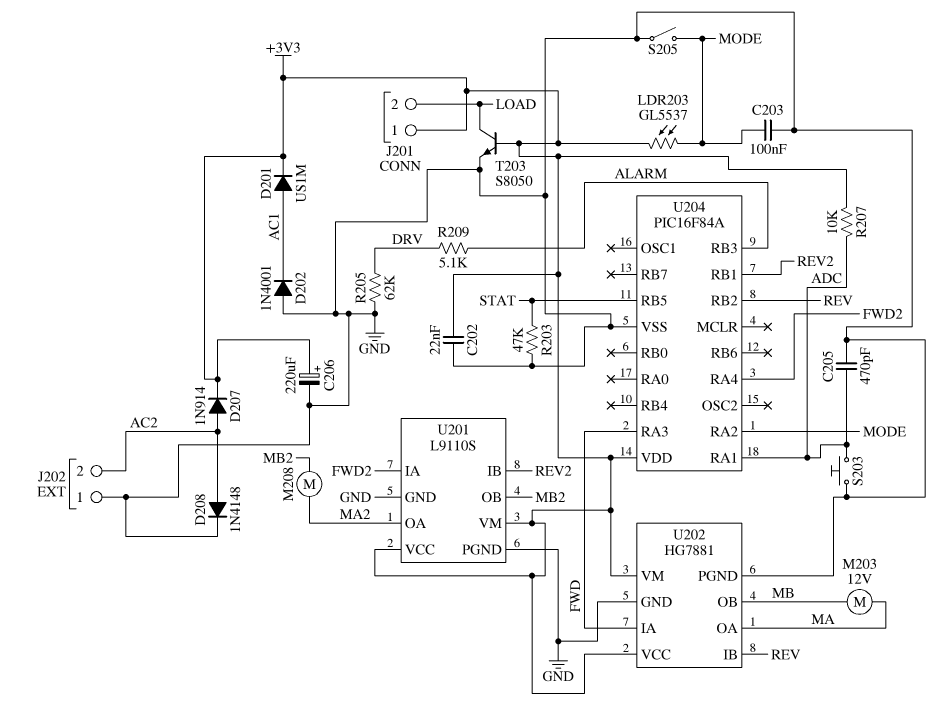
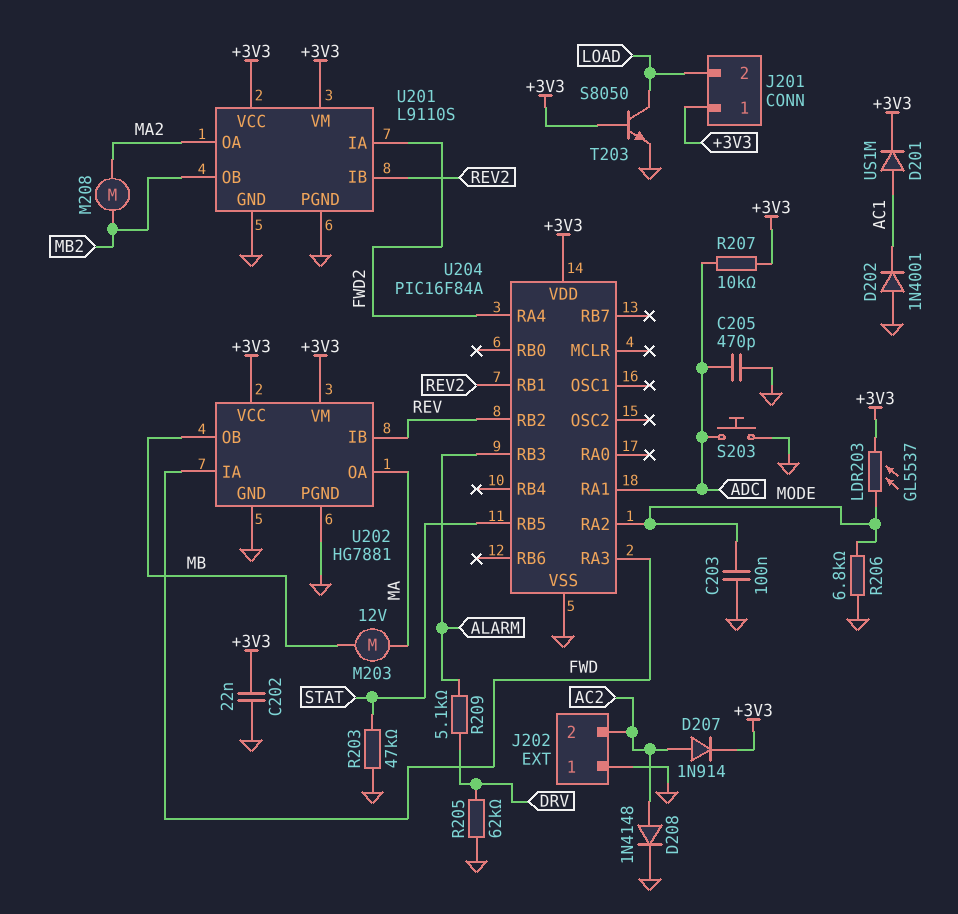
C206: 220uF (plus +3V3, minus GND) -> none
R206: none -> 6.8k (GND, MODE)
S205: switch (GND, MODE) -> none

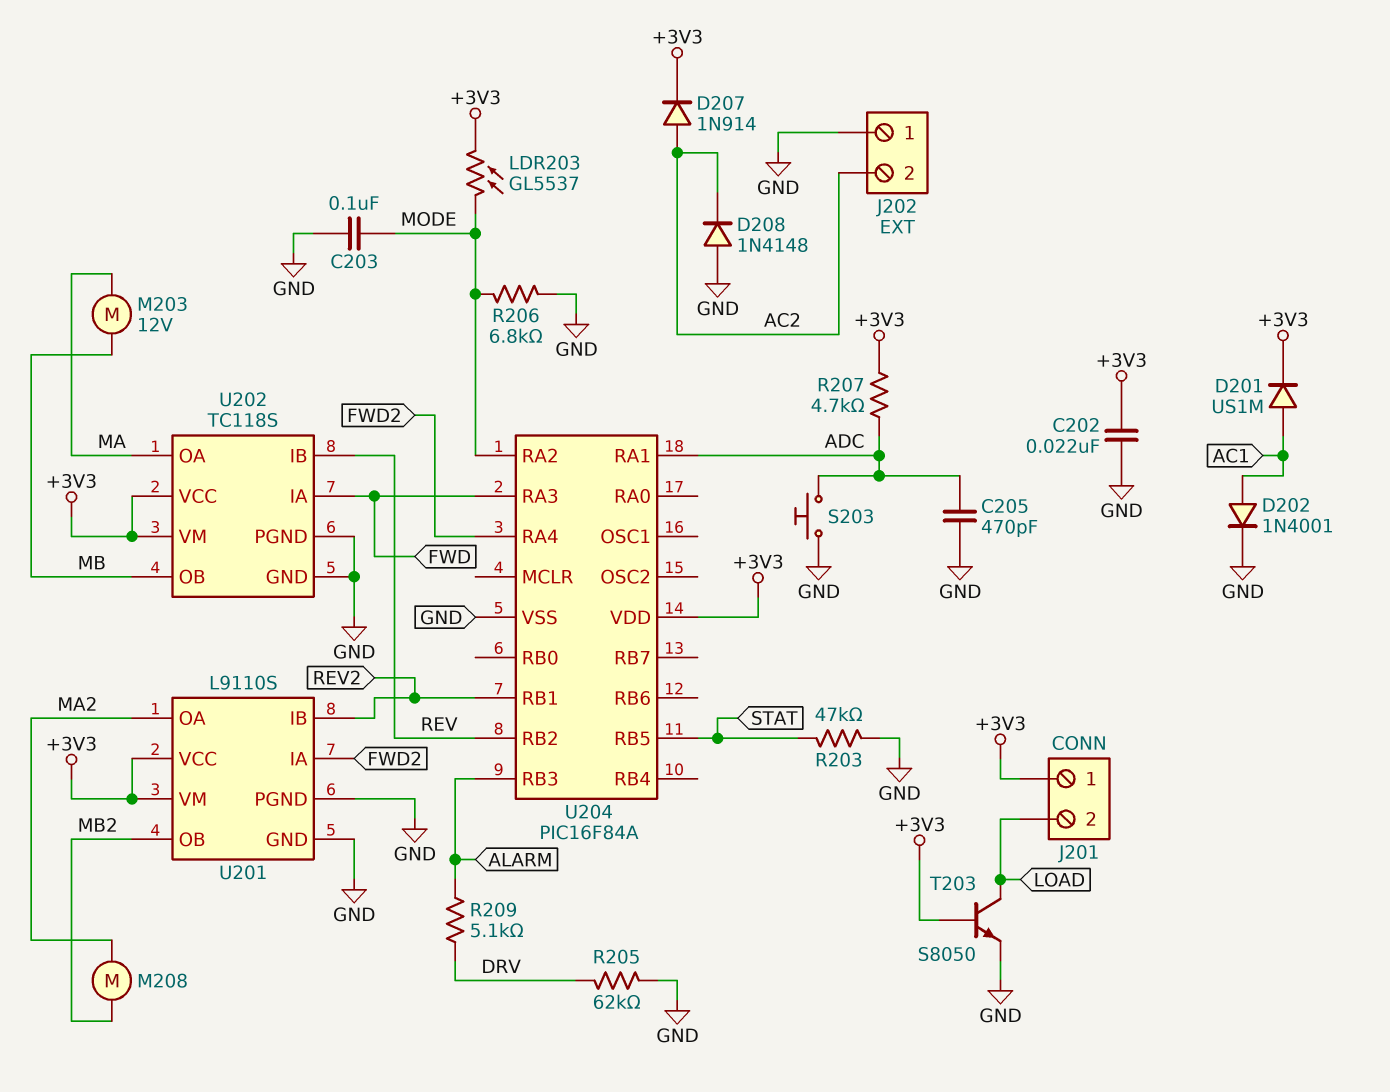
D202: diode 1N4001 (A GND, K AC1) -> diode 1N4001 (A AC1, K GND)
D208: diode 1N4148 (A AC2, K GND) -> diode 1N4148 (A GND, K AC2)
R207: 10k (+3V3, ADC) -> 4.7k (+3V3, ADC)
U202: HG7881 -> TC118S

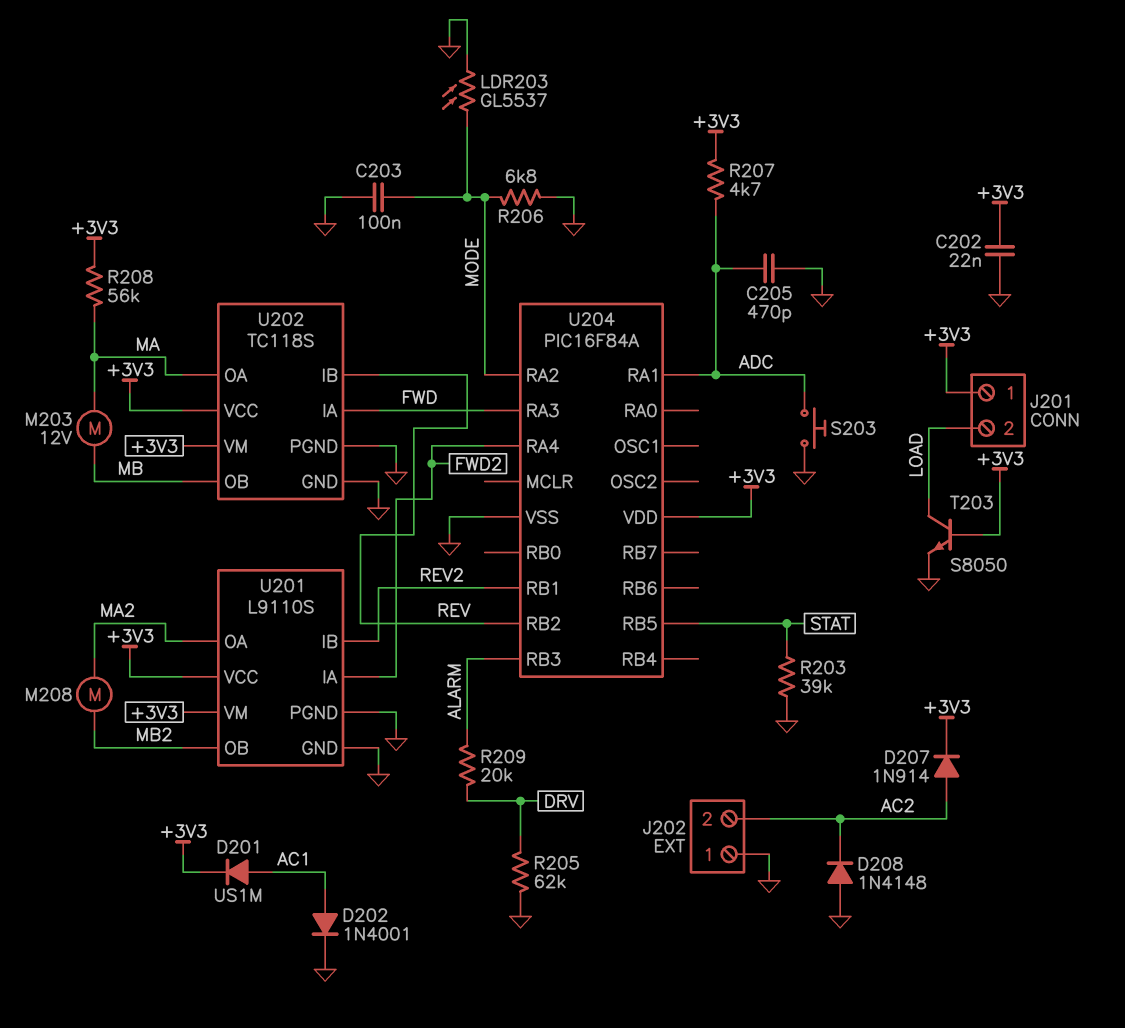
LDR203: GL5537 (+3V3, MODE) -> GL5537 (GND, MODE)
R203: 47k (GND, STAT) -> 39k (GND, STAT)
R208: none -> 56k (+3V3, MA)
R209: 5.1k (ALARM, DRV) -> 20k (ALARM, DRV)

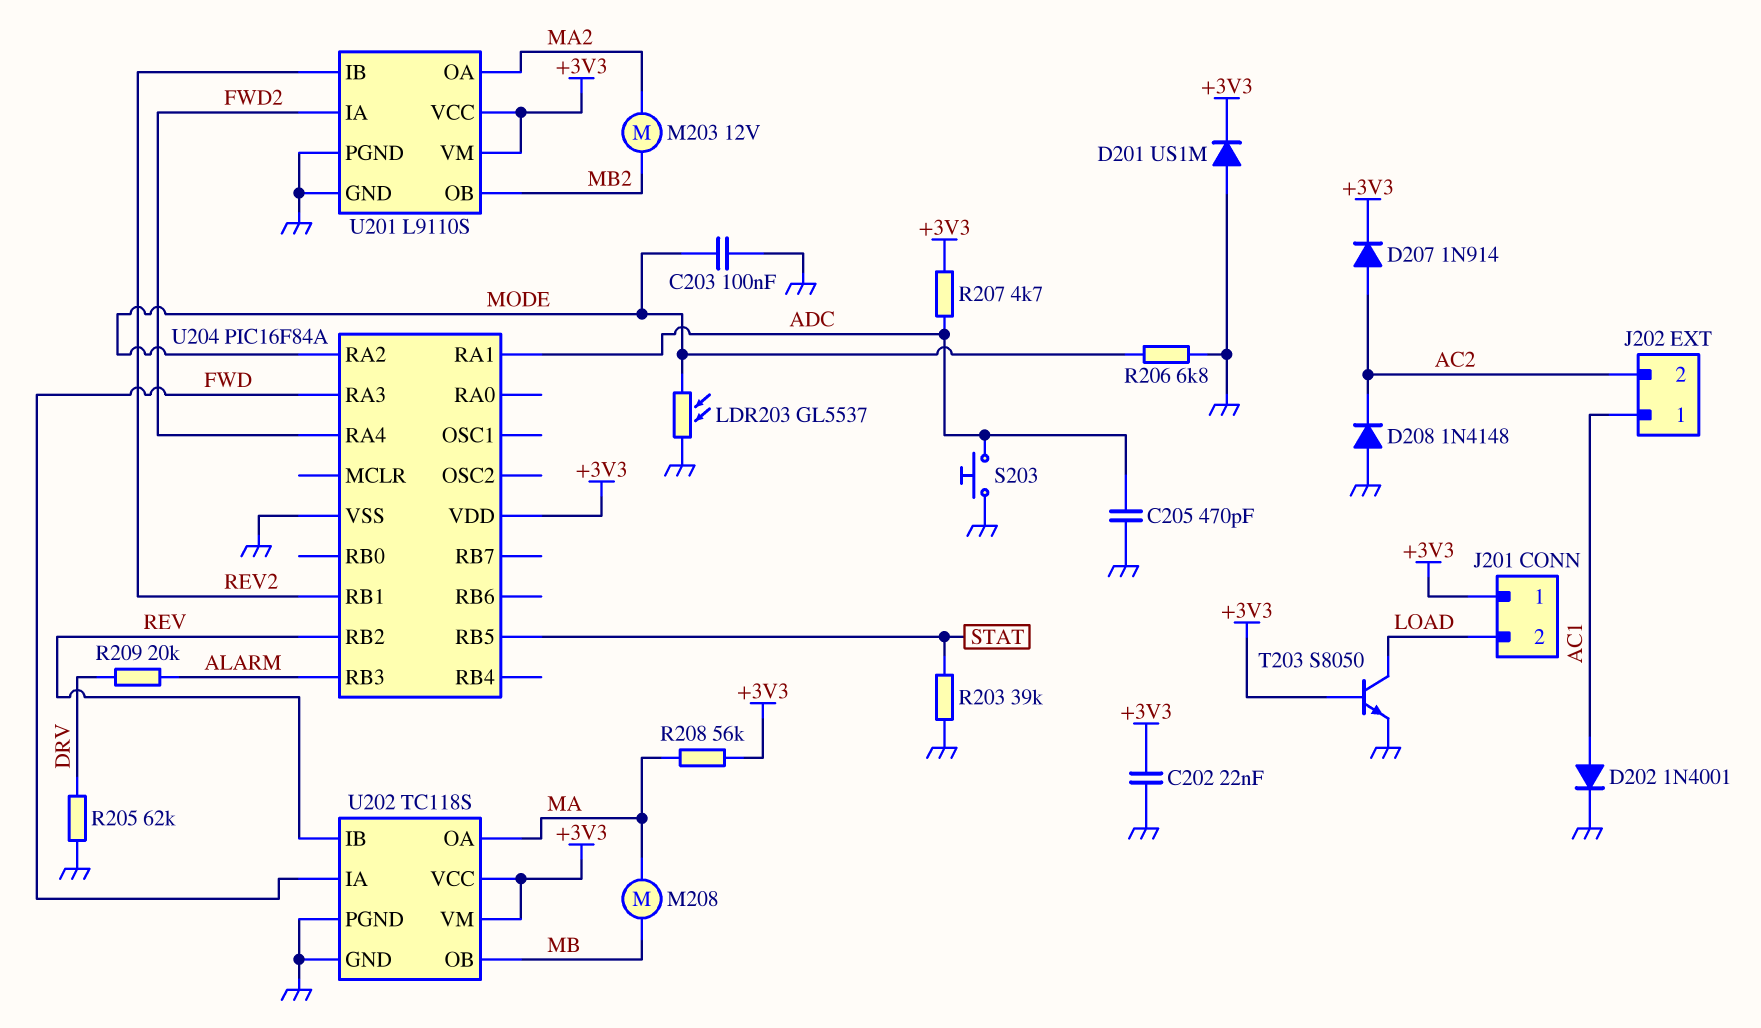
D201: diode US1M (A AC1, K +3V3) -> diode US1M (A GND, K +3V3)
J202 pin 1: GND -> AC1
M203: motor 12V (MA, MB) -> motor 12V (MA2, MB2)
M208: motor (MA2, MB2) -> motor (MA, MB)

